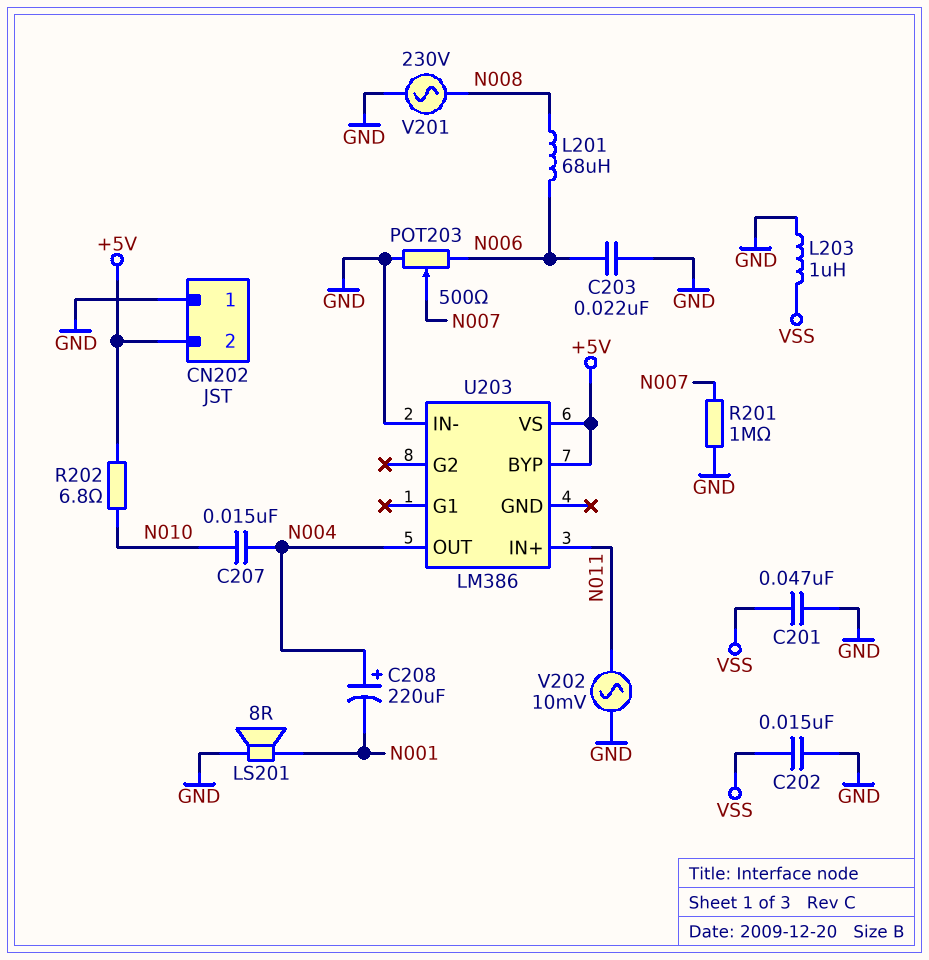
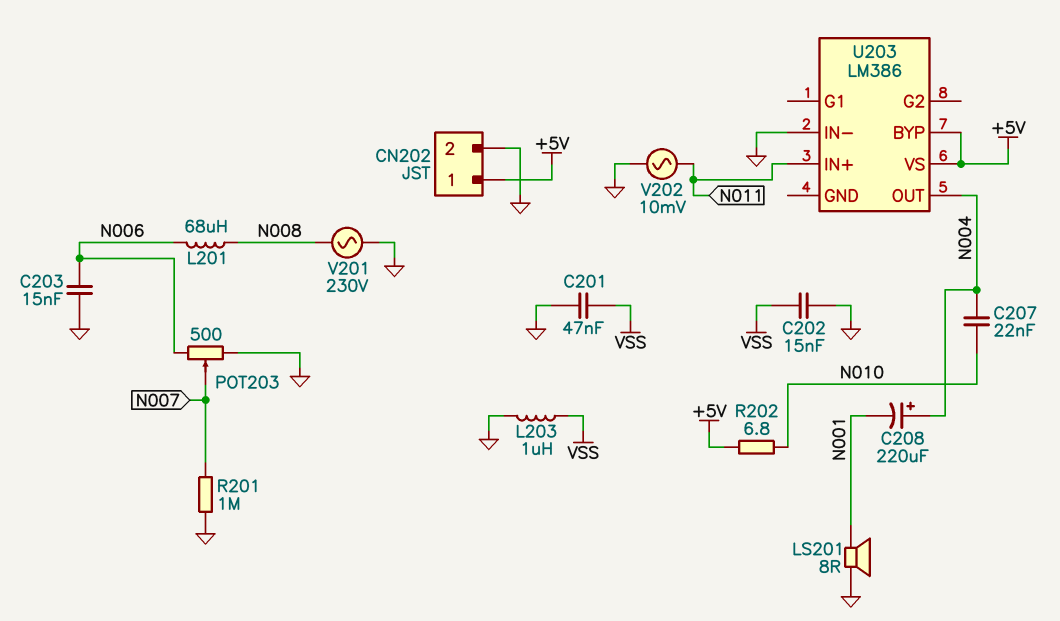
C203: 22nF (GND, N006) -> 15nF (GND, N006)
C207: 15nF (N004, N010) -> 22nF (N004, N010)
CN202 pin 1: GND -> +5V
CN202 pin 2: +5V -> GND

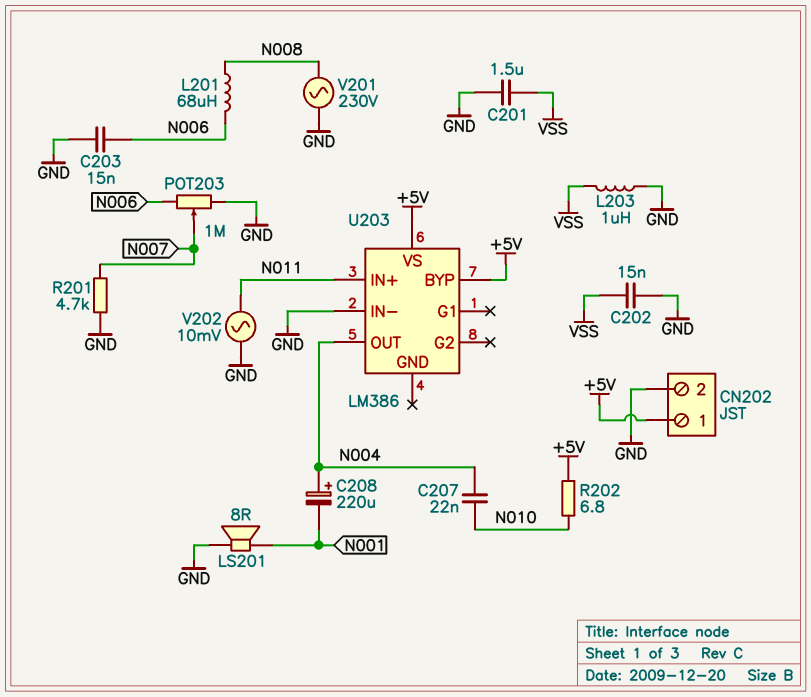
C201: 47nF (GND, VSS) -> 1.5uF (GND, VSS)
POT203: 500 (GND, N006, wiper N007) -> 1M (GND, N006, wiper N007)
R201: 1M (GND, N007) -> 4.7k (GND, N007)

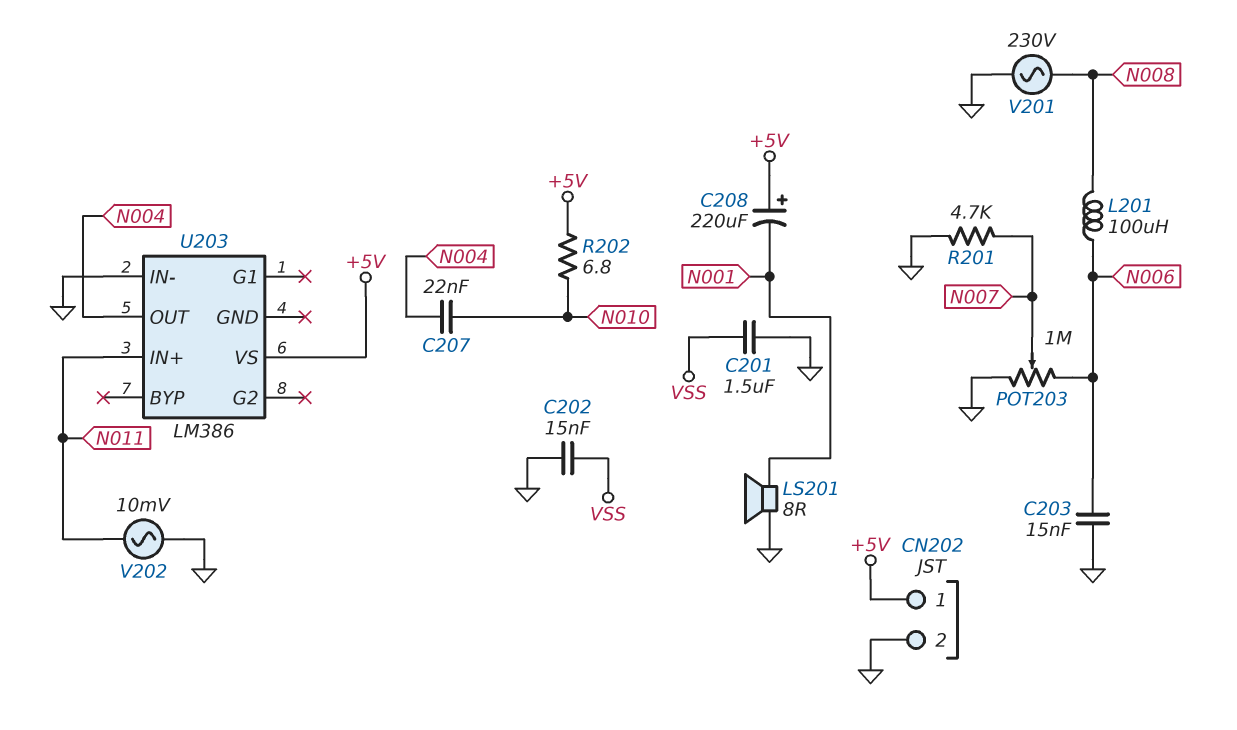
C208: 220uF (plus N004, minus N001) -> 220uF (plus +5V, minus N001)
L201: 68uH (N006, N008) -> 100uH (N006, N008)
L203: 1uH (GND, VSS) -> none
U203 pin BYP: +5V -> none

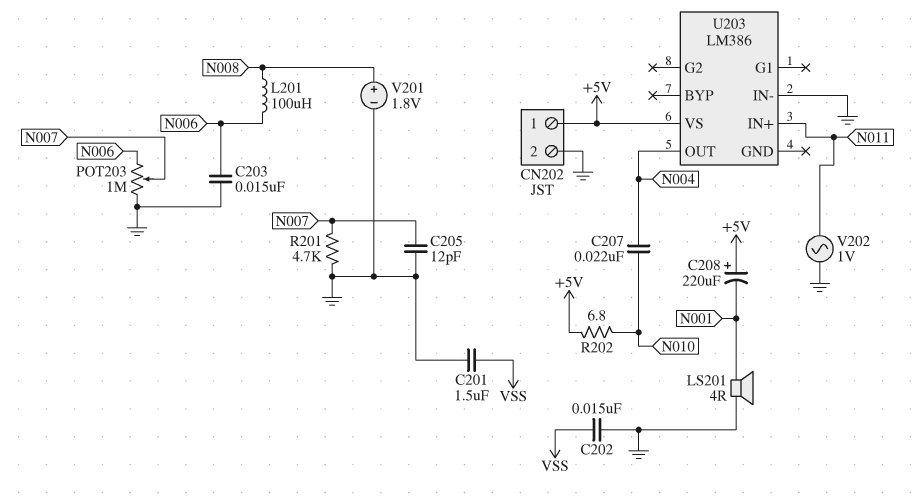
C205: none -> 12pF (GND, N007)
LS201: speaker 8R (GND, N001) -> speaker 4R (GND, N001)
V201: AC 230V (GND, N008) -> 1.8V (plus N008, minus GND)
V202: AC 10mV (GND, N011) -> AC 1V (GND, N011)

